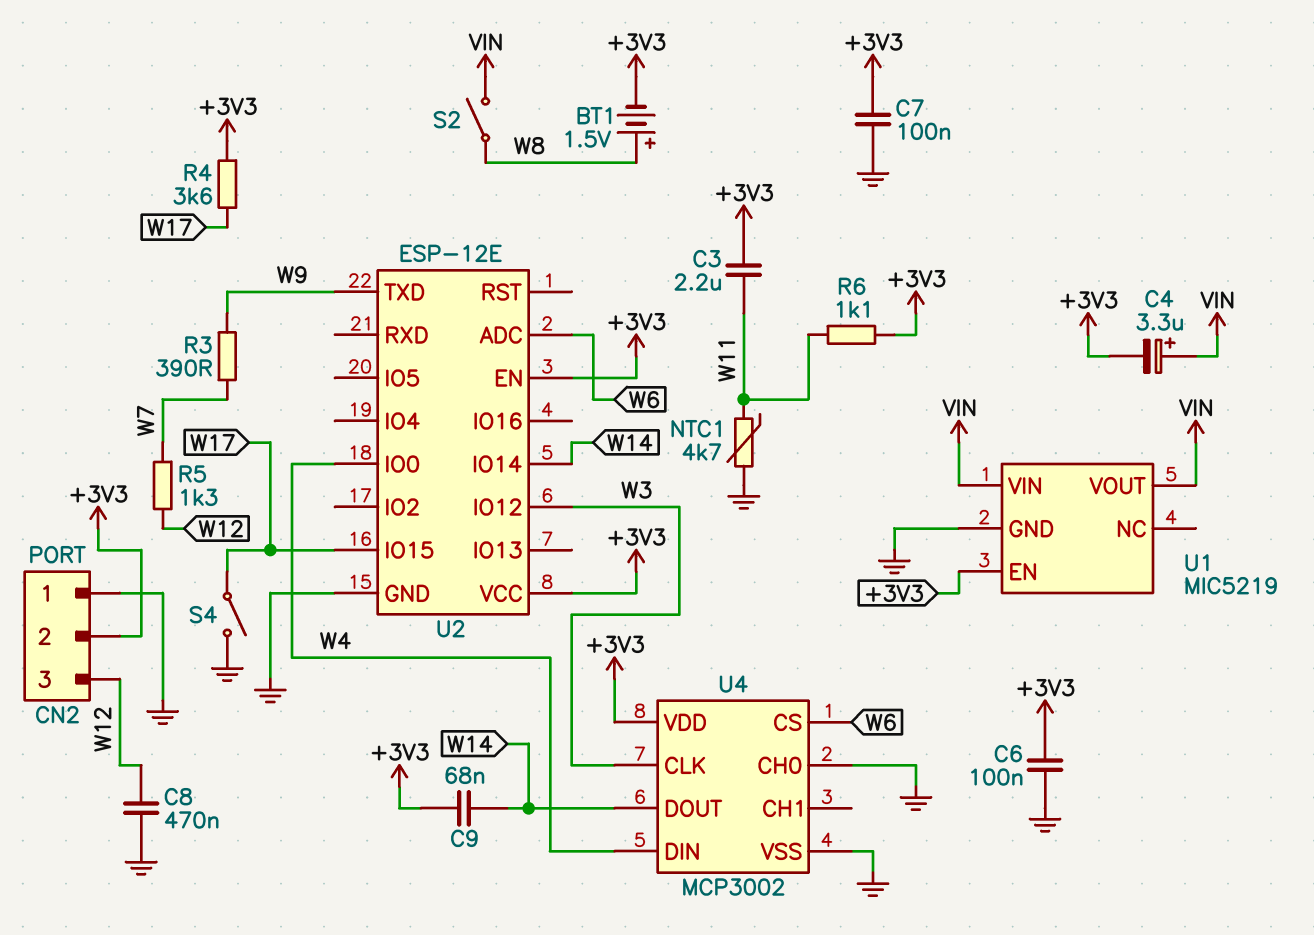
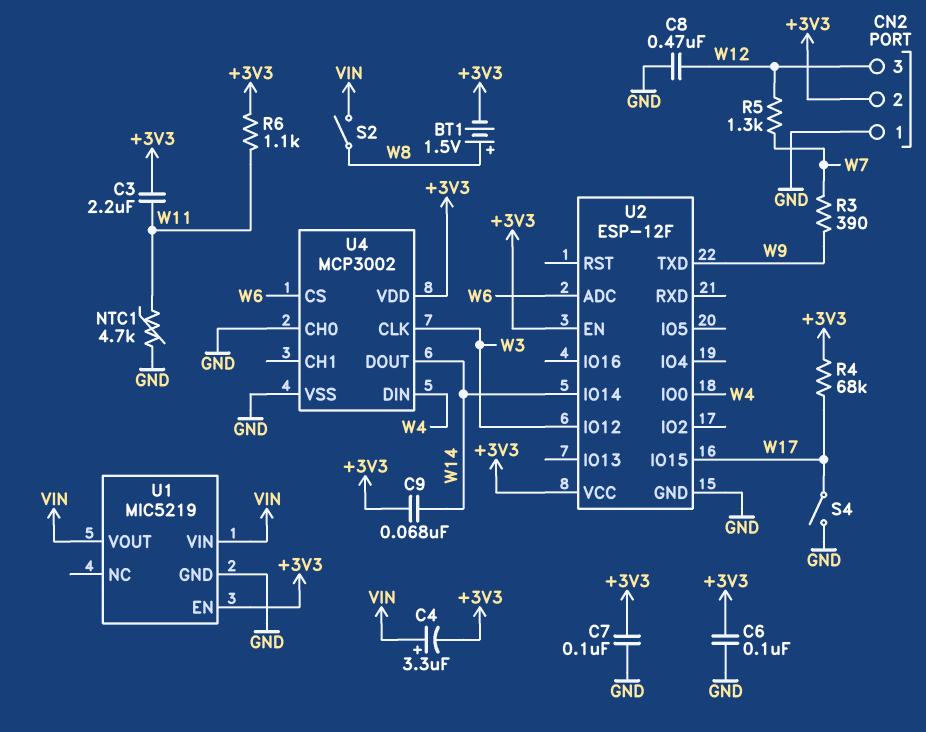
R4: 3.6k (+3V3, W17) -> 68k (+3V3, W17)
U2: ESP-12E -> ESP-12F

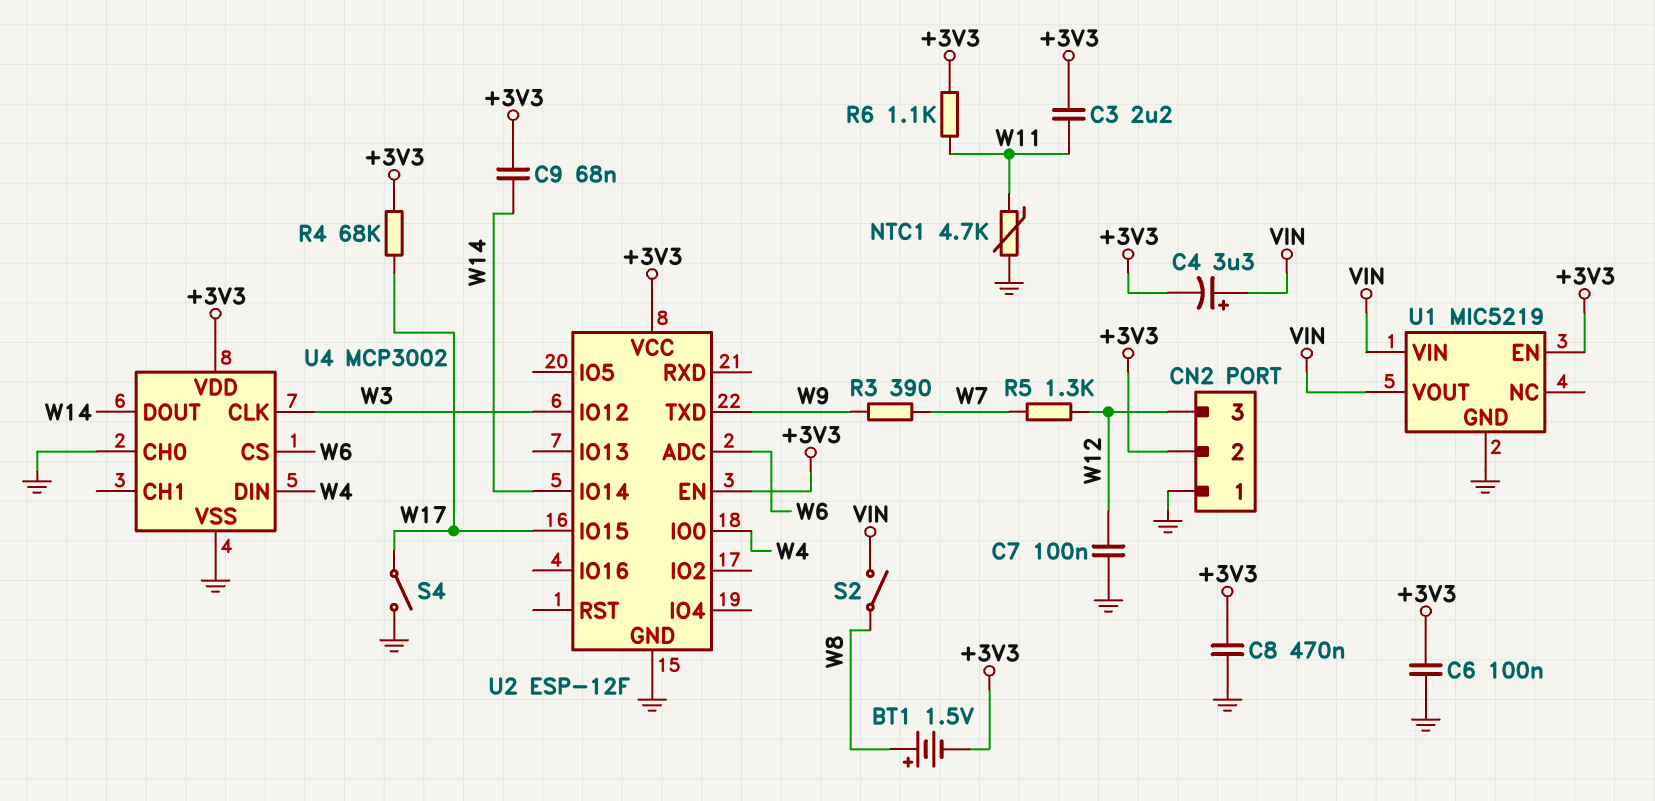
C7: 100nF (+3V3, GND) -> 100nF (GND, W12)
C8: 470nF (GND, W12) -> 470nF (+3V3, GND)

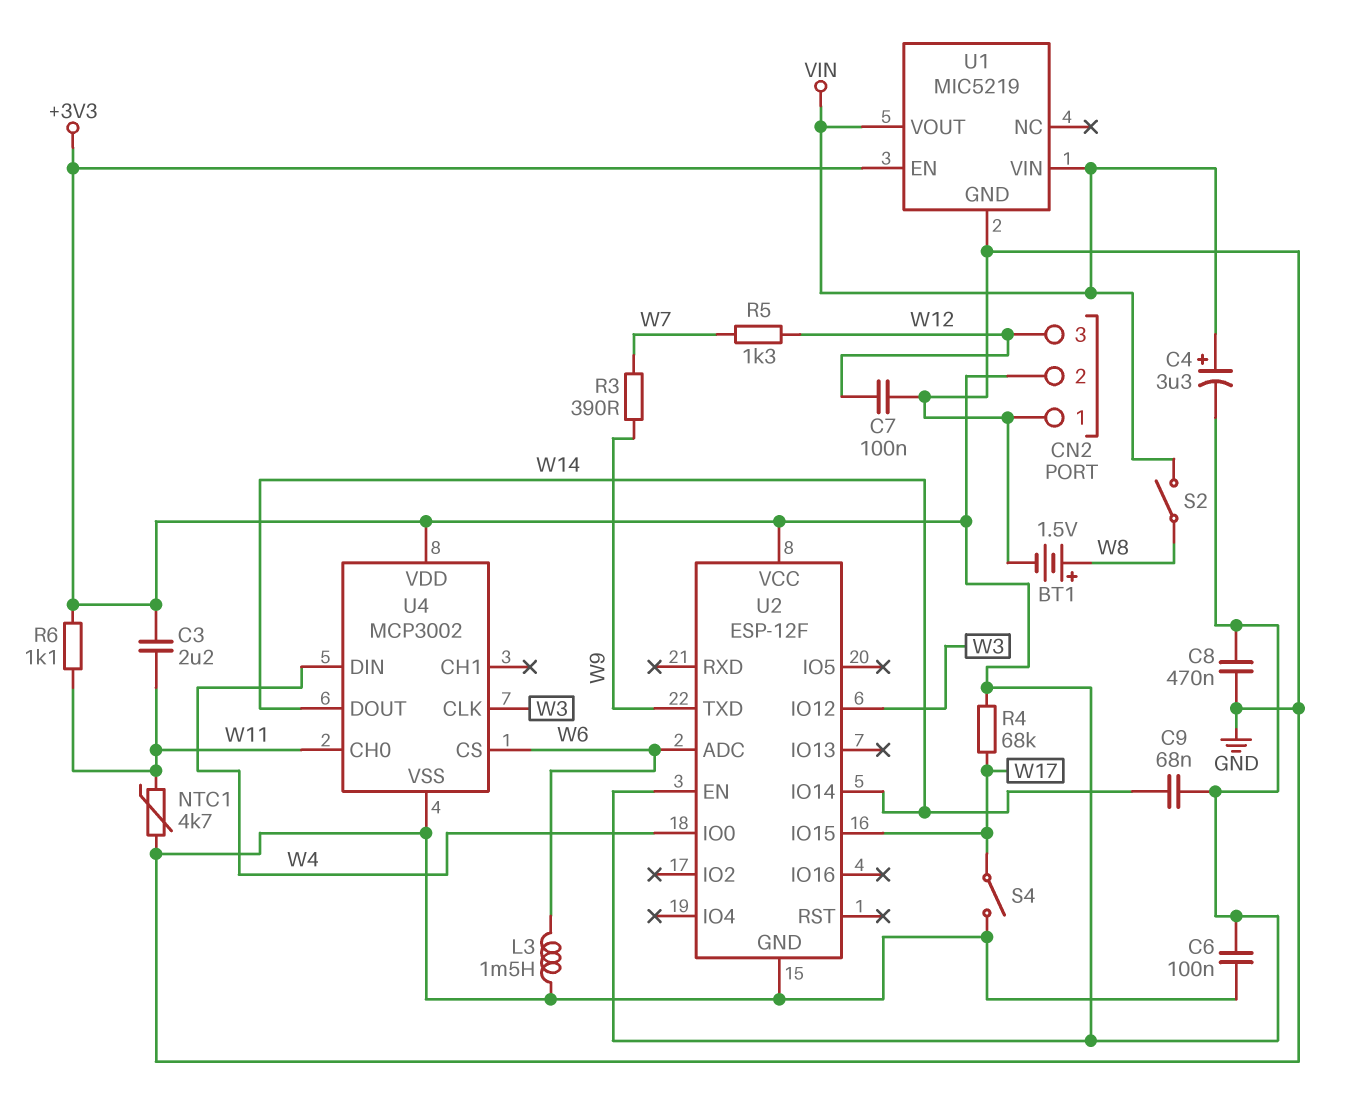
BT1: 1.5V (plus W8, minus +3V3) -> 1.5V (plus W8, minus GND)
L3: none -> 1.5mH (GND, W6)
U4 pin CH0: GND -> W11

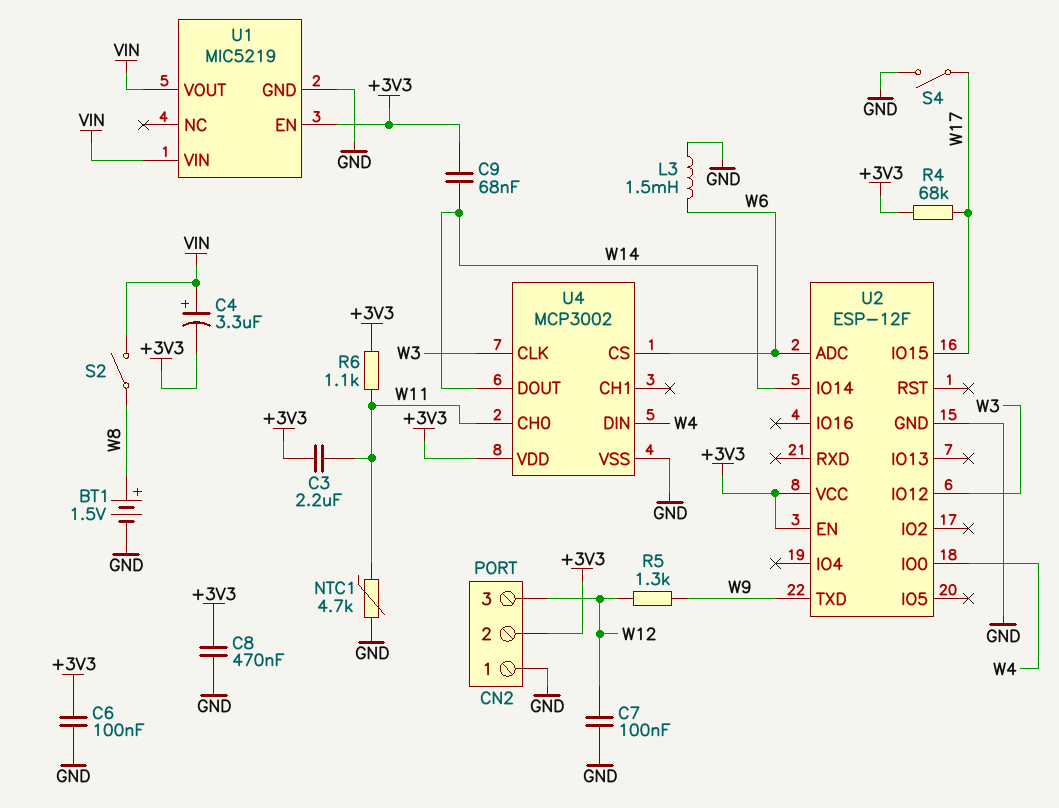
R3: 390 (W7, W9) -> none
R5: 1.3k (W7, W12) -> 1.3k (W9, W12)

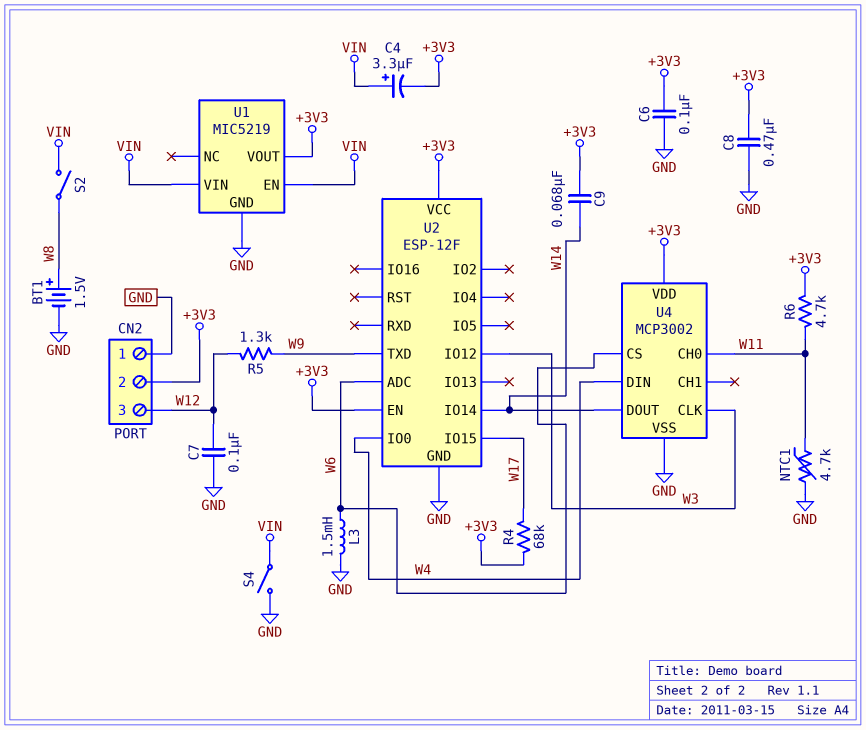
C3: 2.2uF (+3V3, W11) -> none
R6: 1.1k (+3V3, W11) -> 4.7k (+3V3, W11)
S4: switch (GND, W17) -> switch (GND, VIN)
U1 pin EN: +3V3 -> VIN
U1 pin VOUT: VIN -> +3V3

